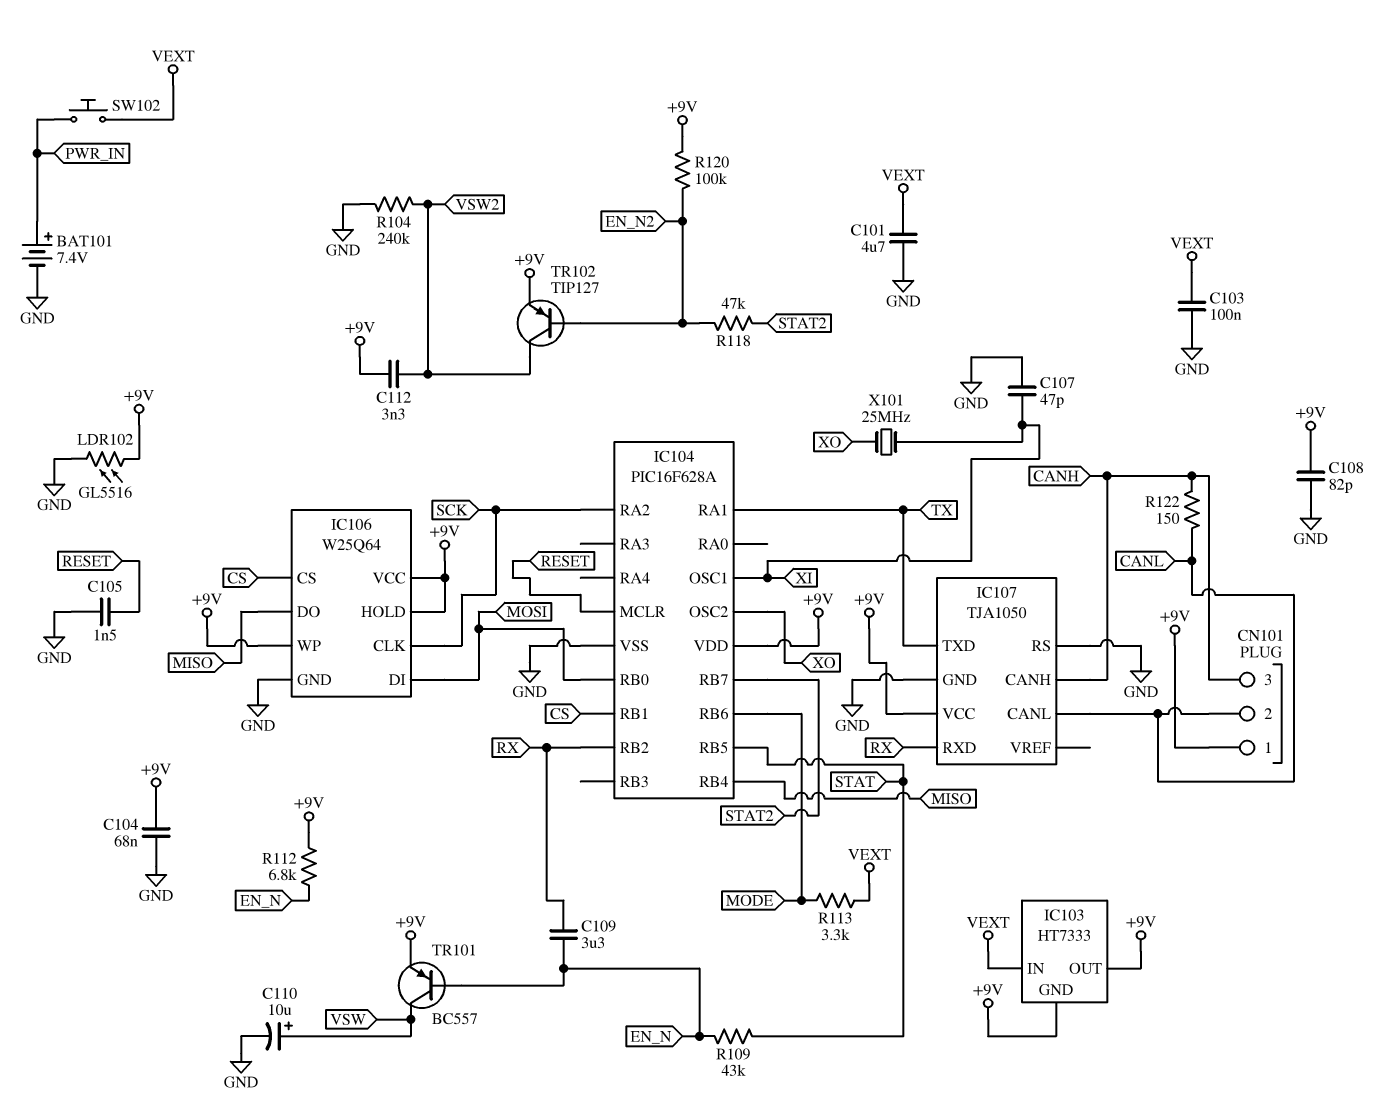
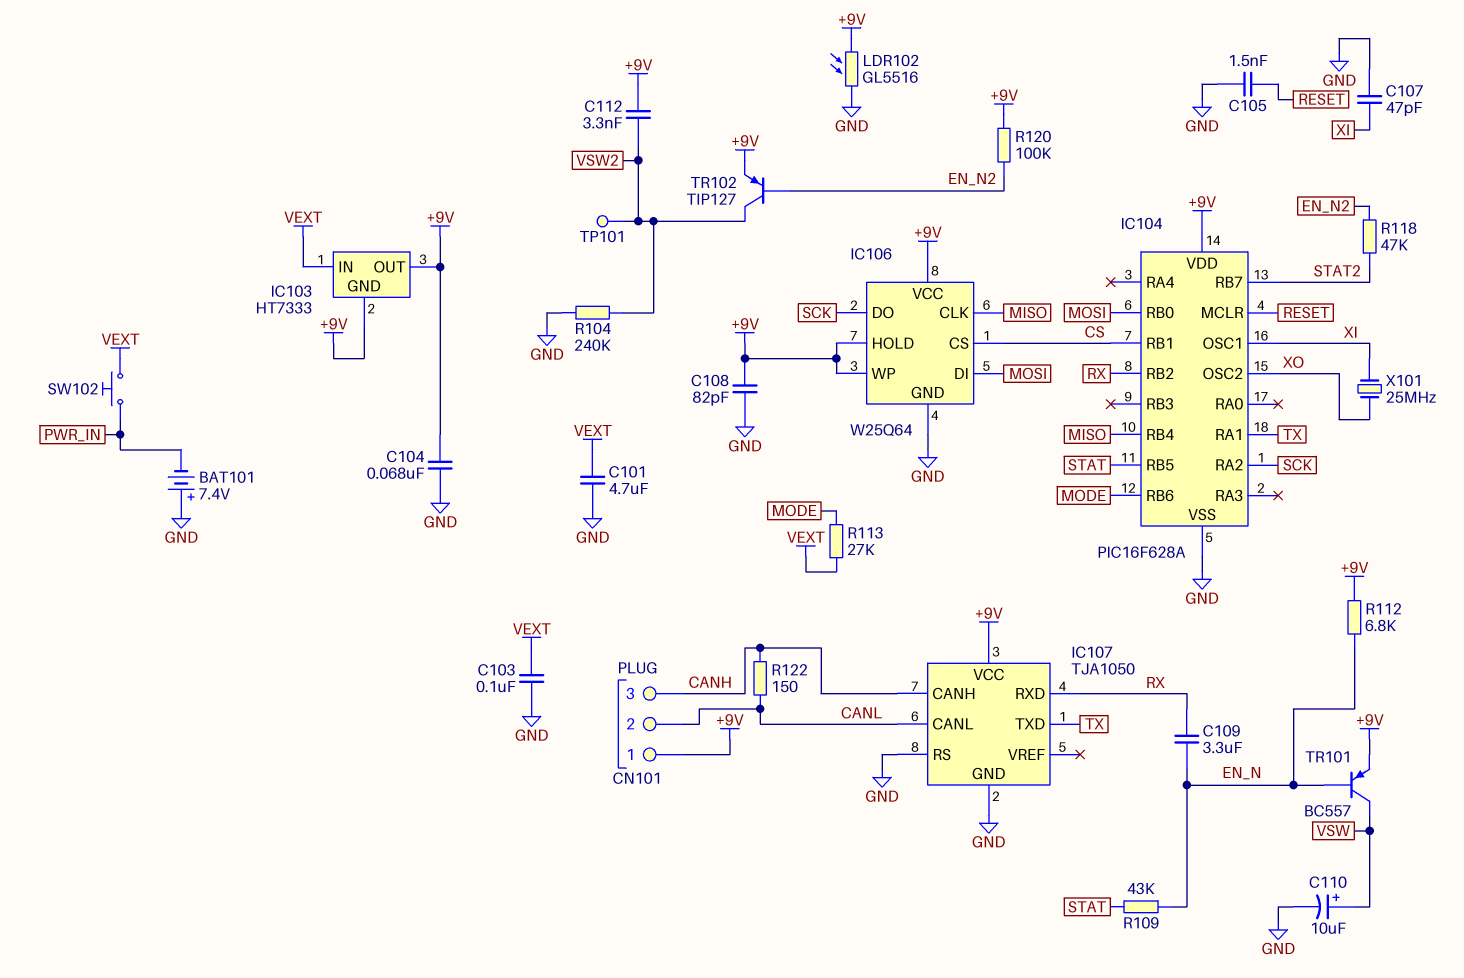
BAT101: 7.4V (plus PWR_IN, minus GND) -> 7.4V (plus GND, minus PWR_IN)
IC106 pin CLK: SCK -> MISO
IC106 pin DO: MISO -> SCK
R113: 3.3k (MODE, VEXT) -> 27k (MODE, VEXT)
TP101: none -> test point (VSW2)

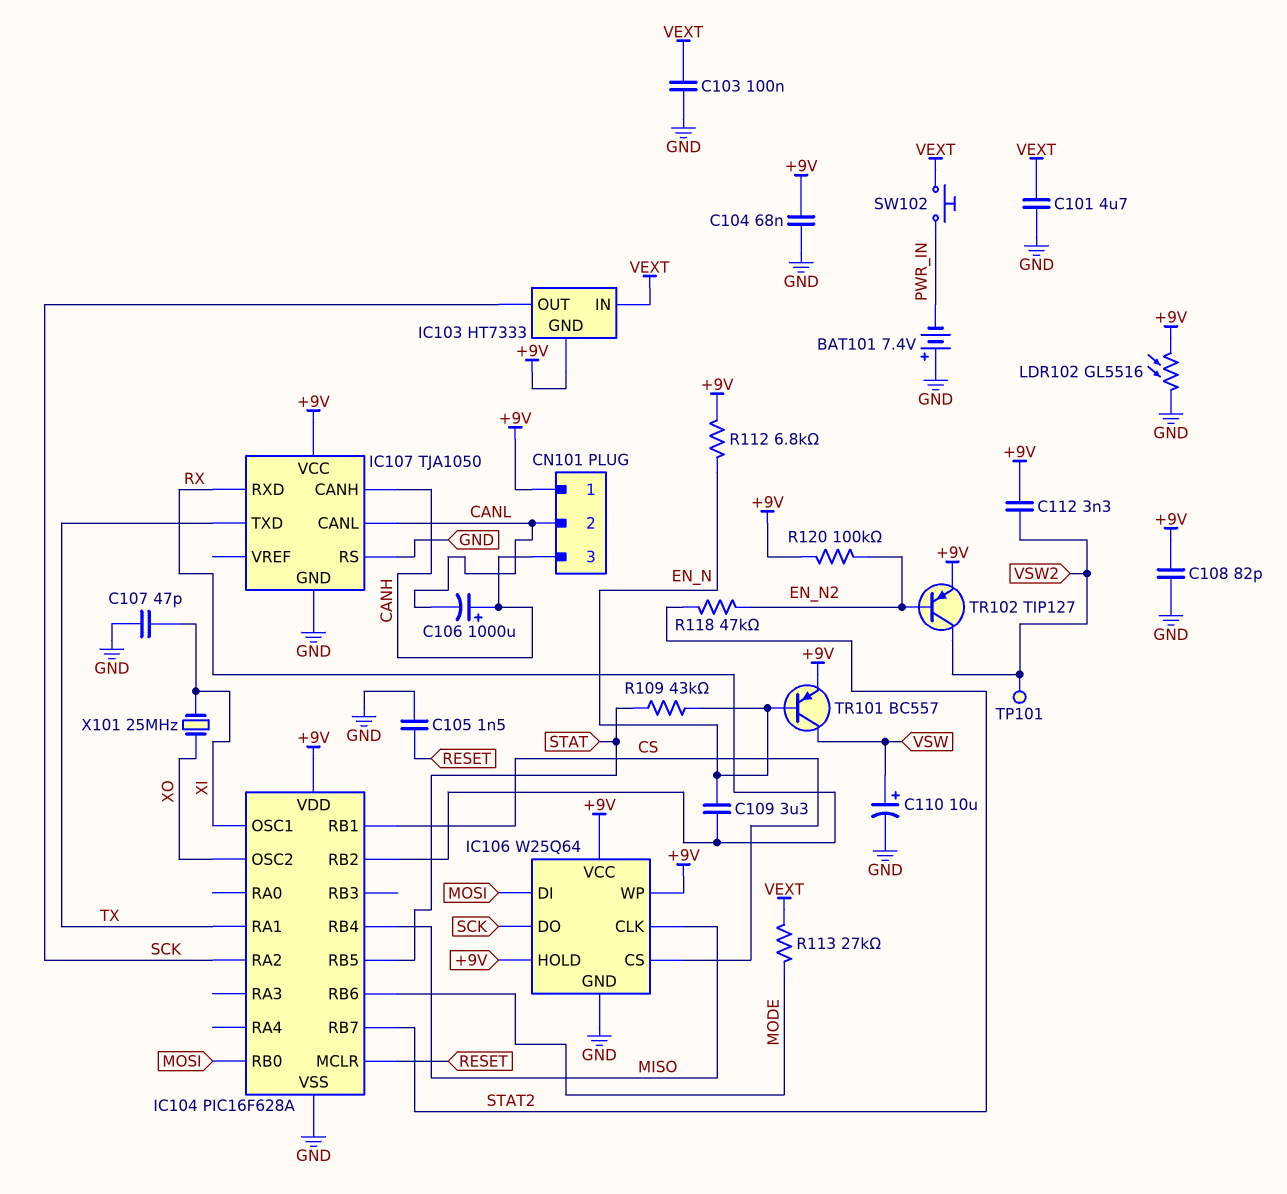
C106: none -> 1000uF (plus CANH, minus CANL)
IC103 pin OUT: +9V -> SCK
R104: 240k (GND, VSW2) -> none
R122: 150 (CANH, CANL) -> none

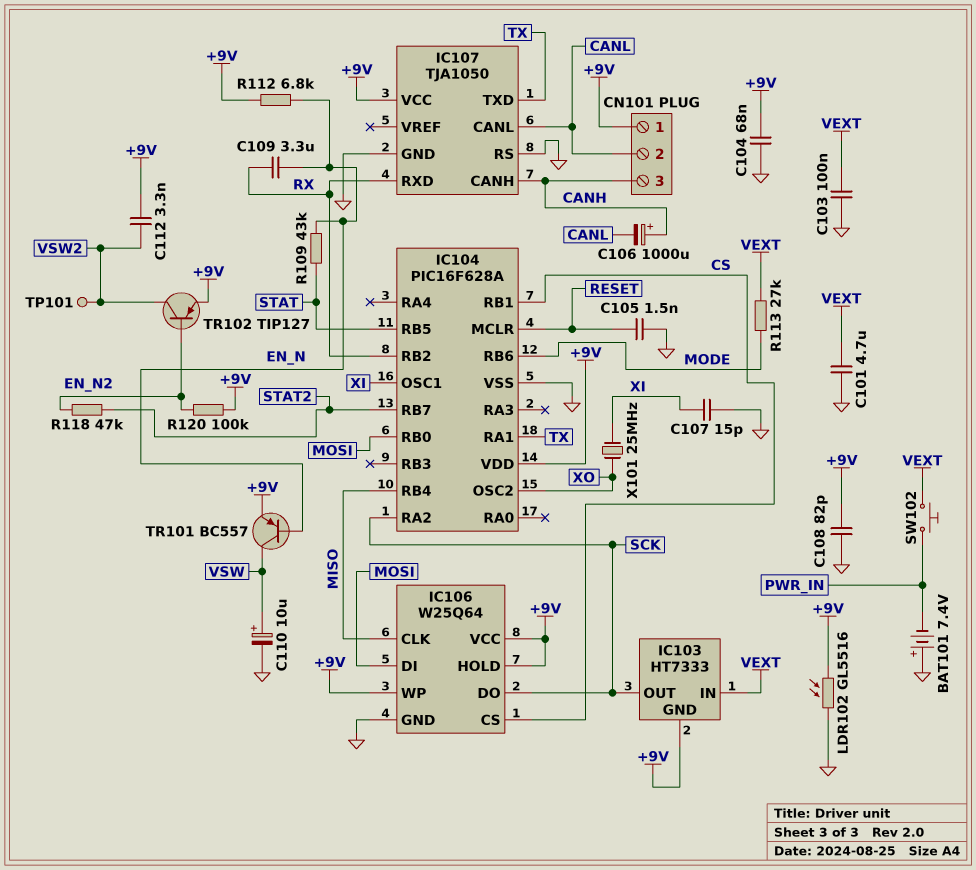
C107: 47pF (GND, XI) -> 15pF (GND, XI)

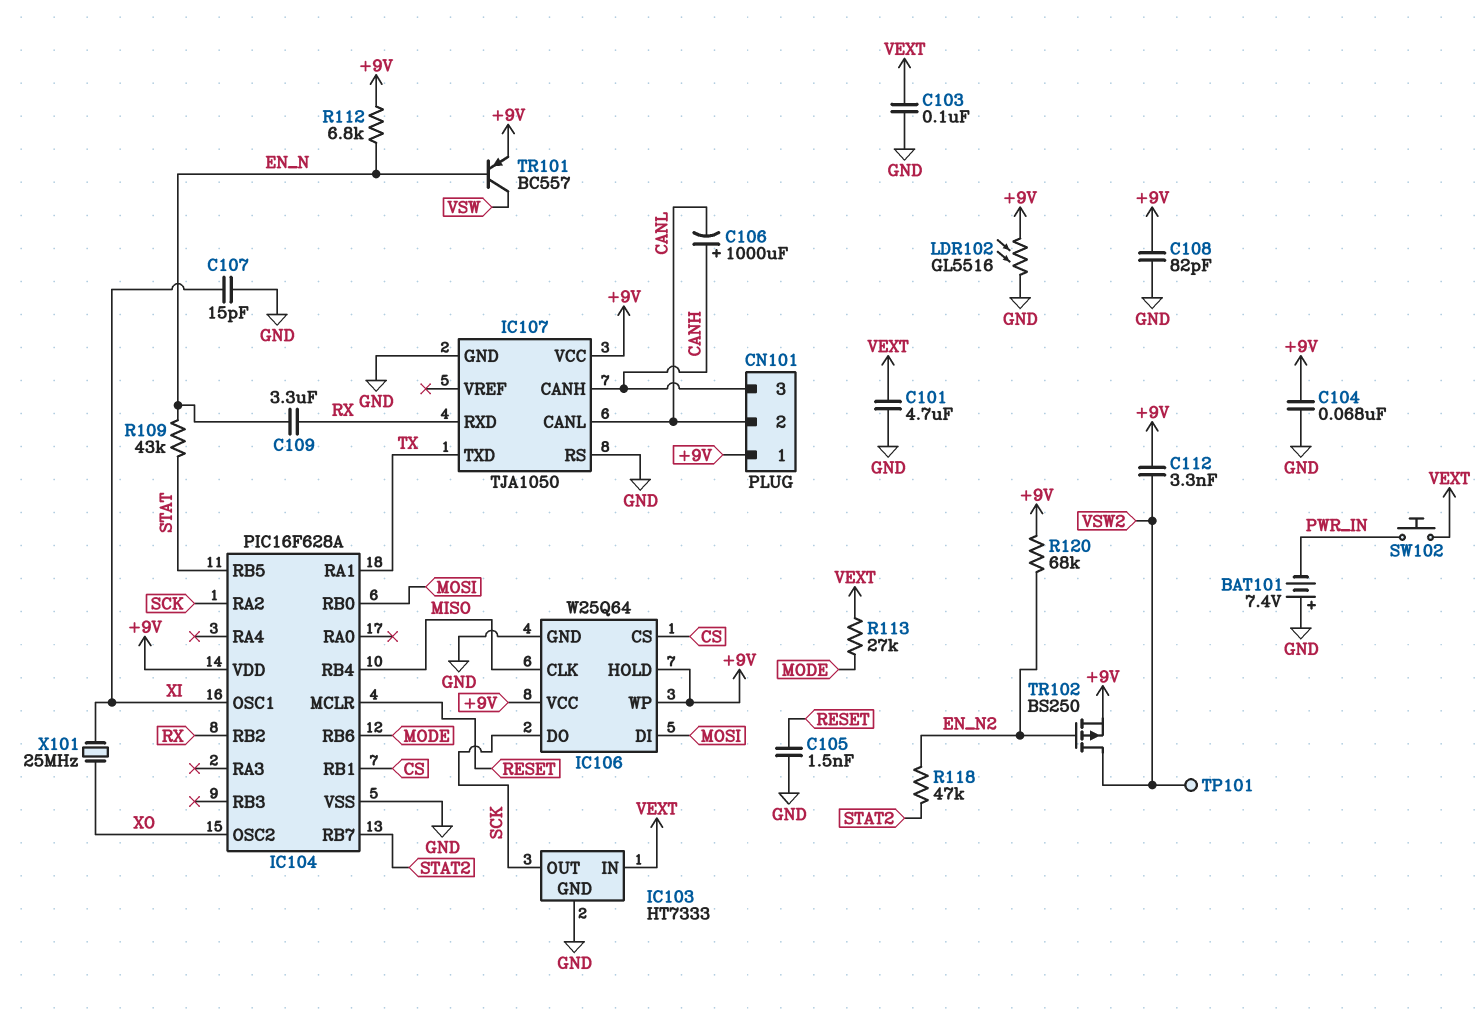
C110: 10uF (plus VSW, minus GND) -> none
IC103 pin GND: +9V -> GND
R120: 100k (+9V, EN_N2) -> 68k (+9V, EN_N2)
TR102: PNP TIP127 (B EN_N2, C VSW2, E +9V) -> PMOS BS250 (G EN_N2, D VSW2, S +9V)

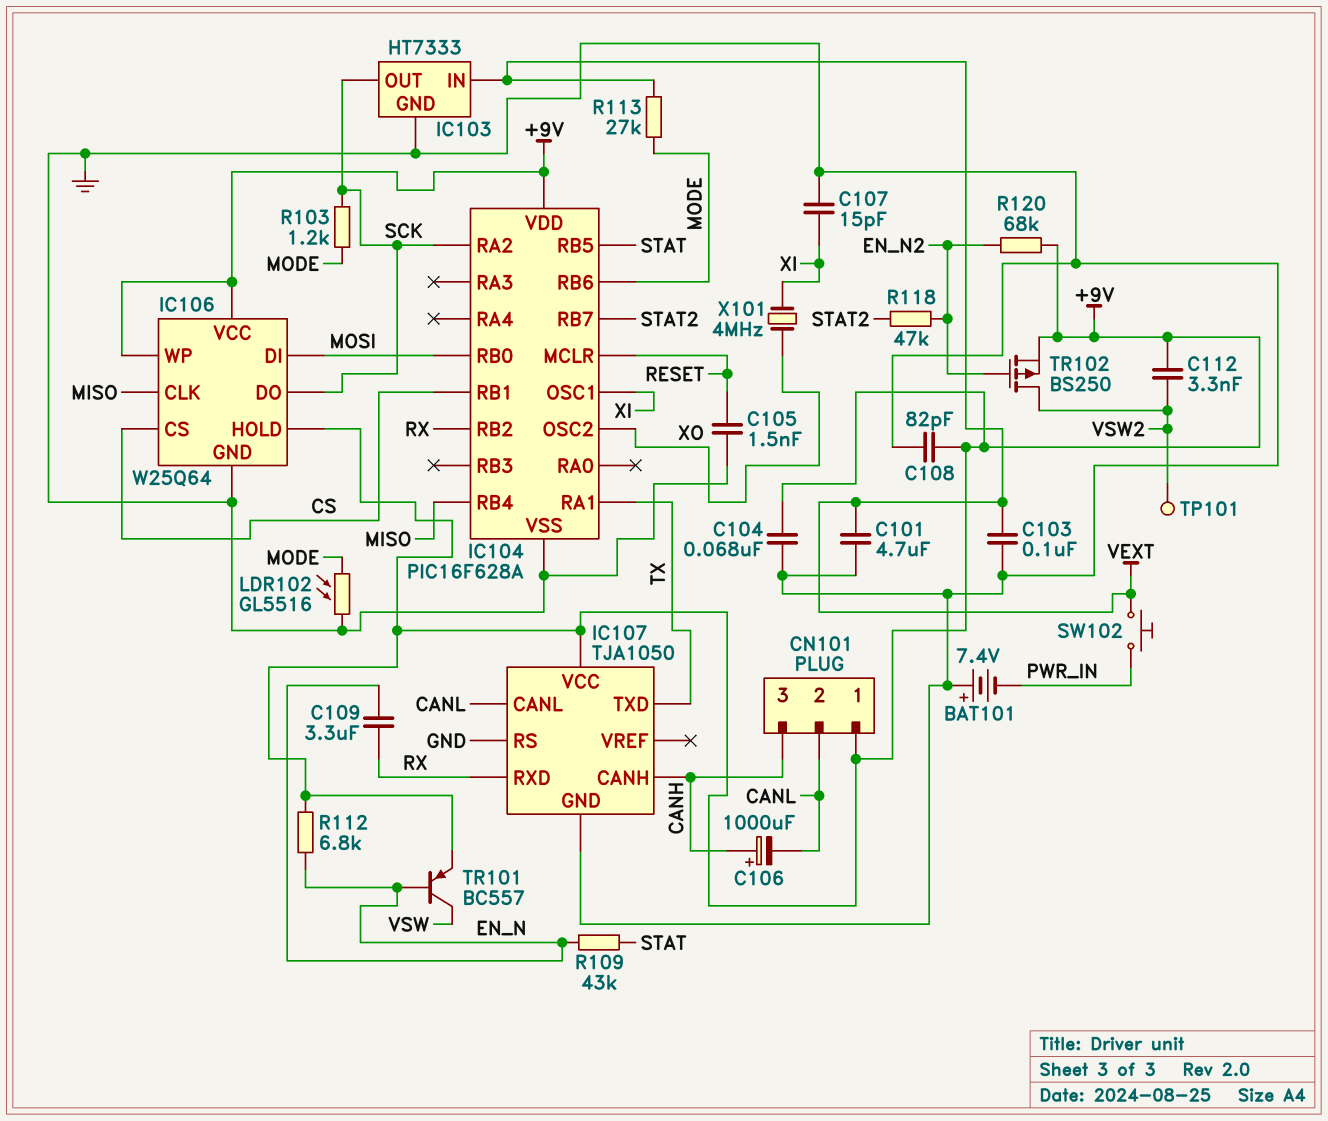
LDR102: GL5516 (+9V, GND) -> GL5516 (GND, MODE)
R103: none -> 1.2k (MODE, SCK)
X101: 25MHz (XI, XO) -> 4MHz (XI, XO)

